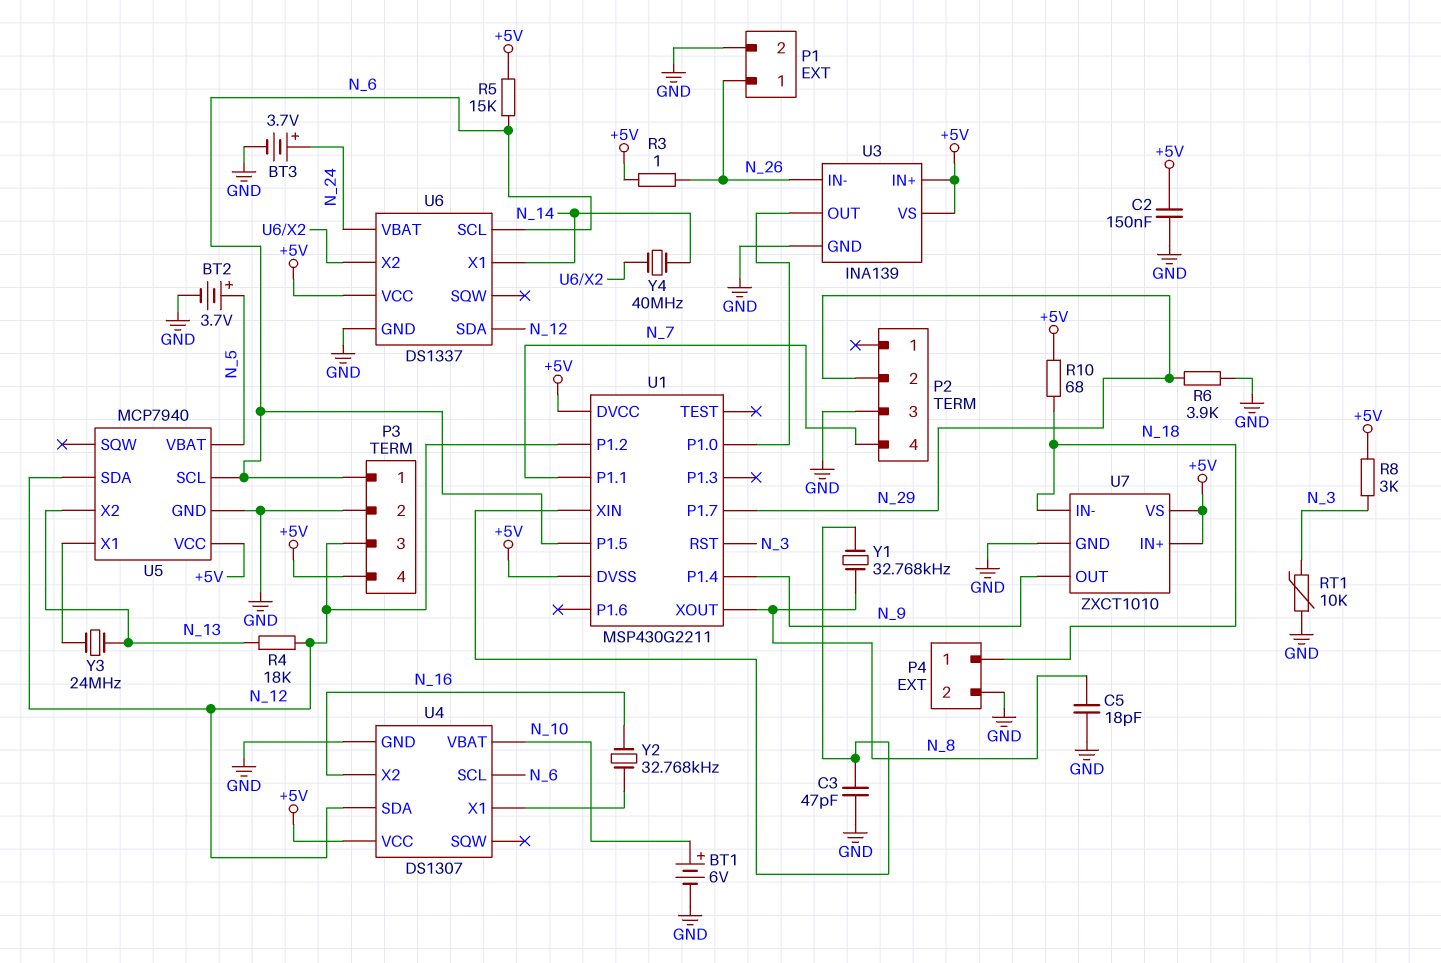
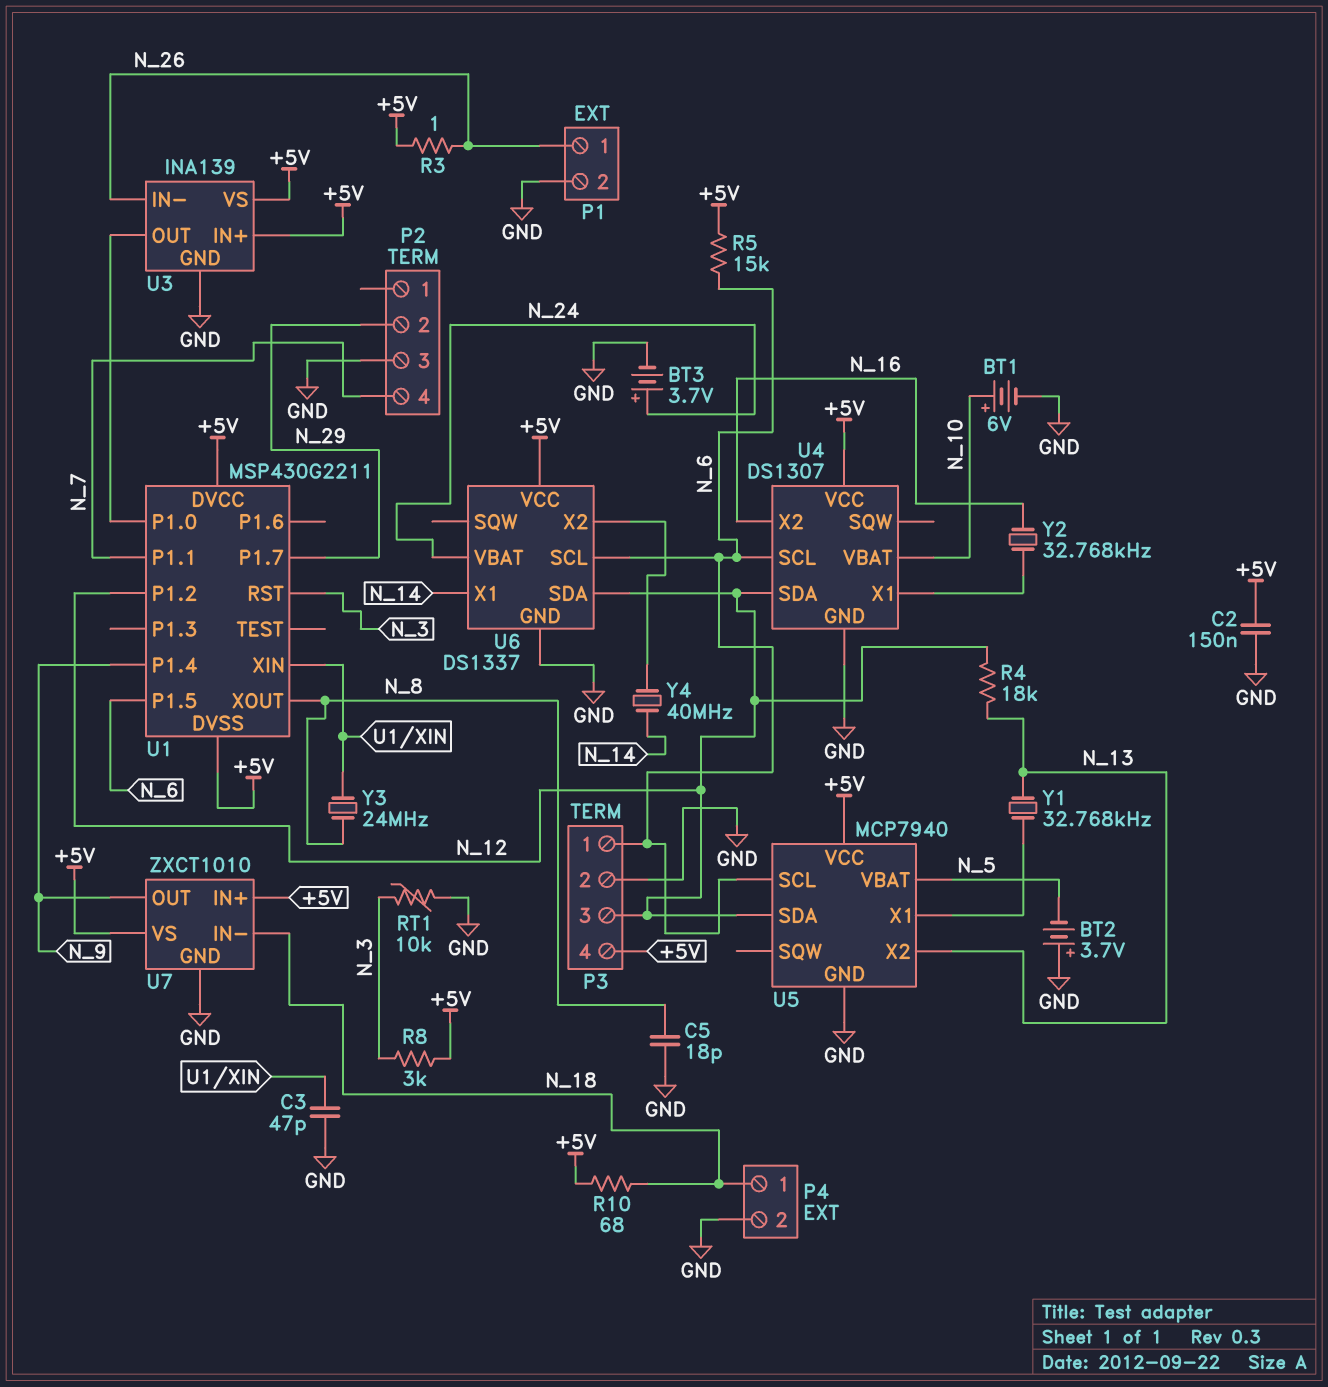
BT2: 3.7V (plus N_5, minus GND) -> 3.7V (plus GND, minus N_5)
R6: 3.9k (GND, N_29) -> none
Y1: 32.768kHz (N_8, U1/XIN) -> 32.768kHz (N_13, U5/X1)
Y3: 24MHz (N_13, U5/X1) -> 24MHz (N_8, U1/XIN)

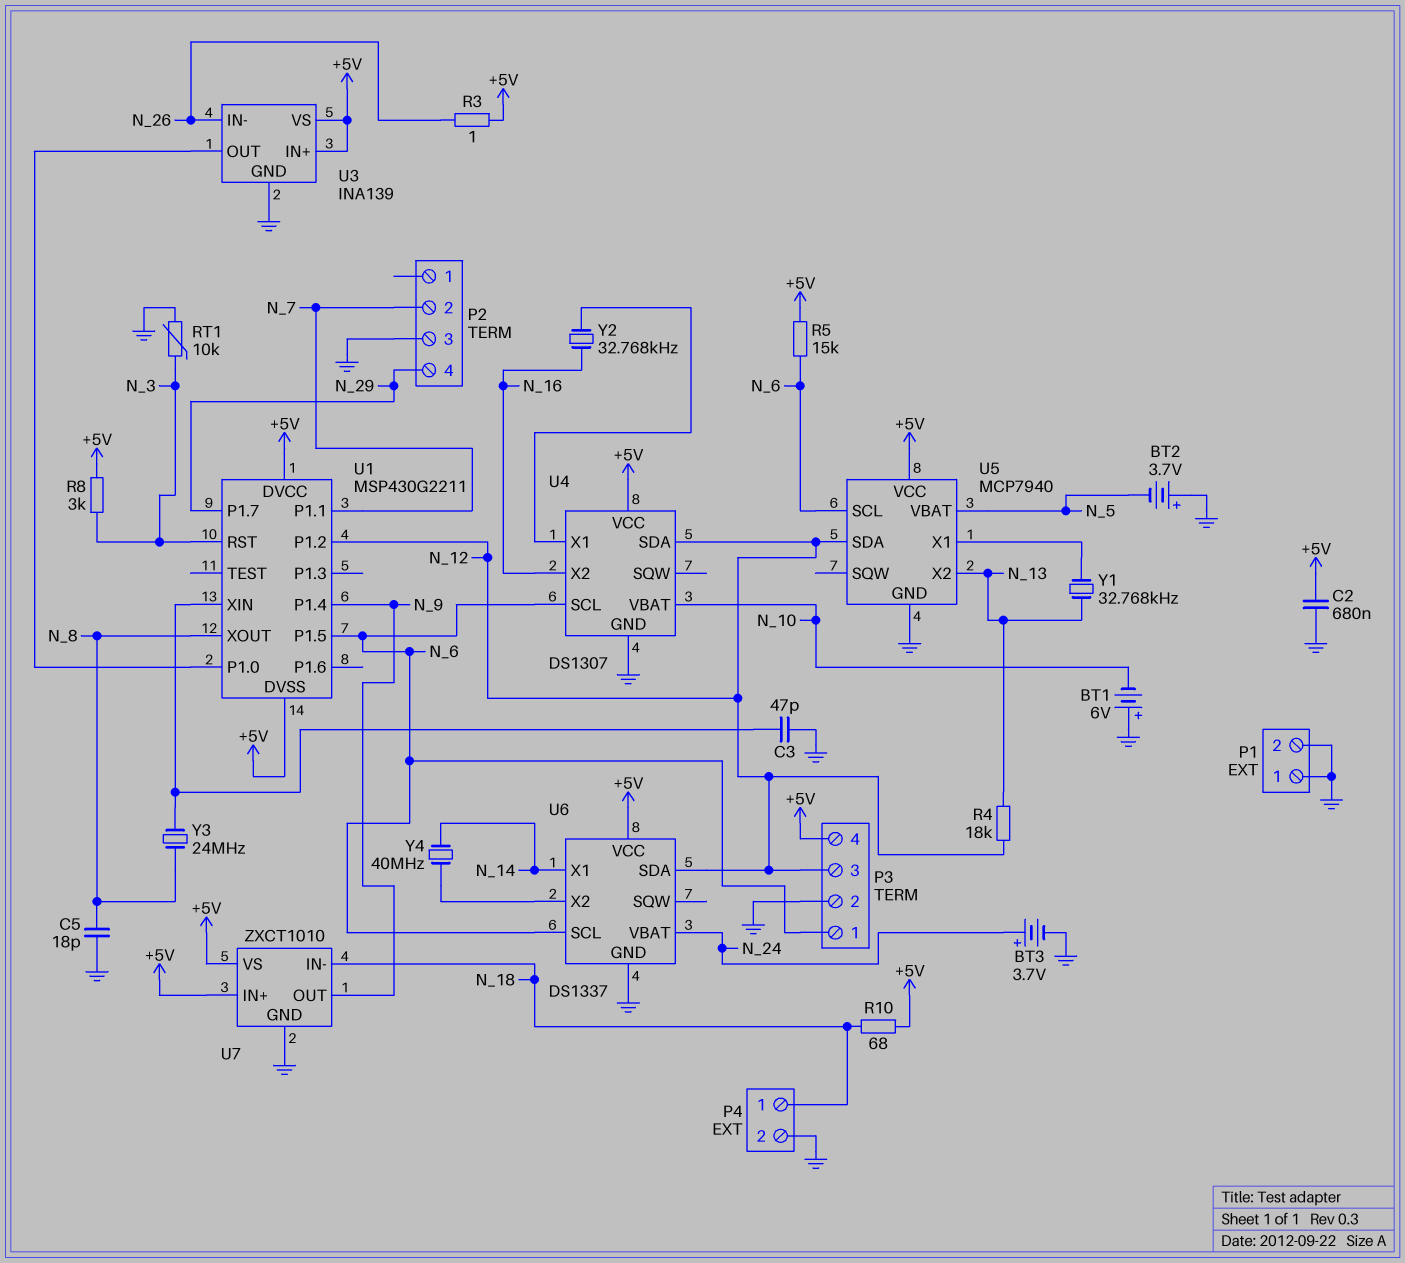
BT1: 6V (plus N_10, minus GND) -> 6V (plus GND, minus N_10)
C2: 150nF (+5V, GND) -> 680nF (+5V, GND)
P1 pin 1: N_26 -> GND
P2 pin 2: N_29 -> N_7
P2 pin 4: N_7 -> N_29

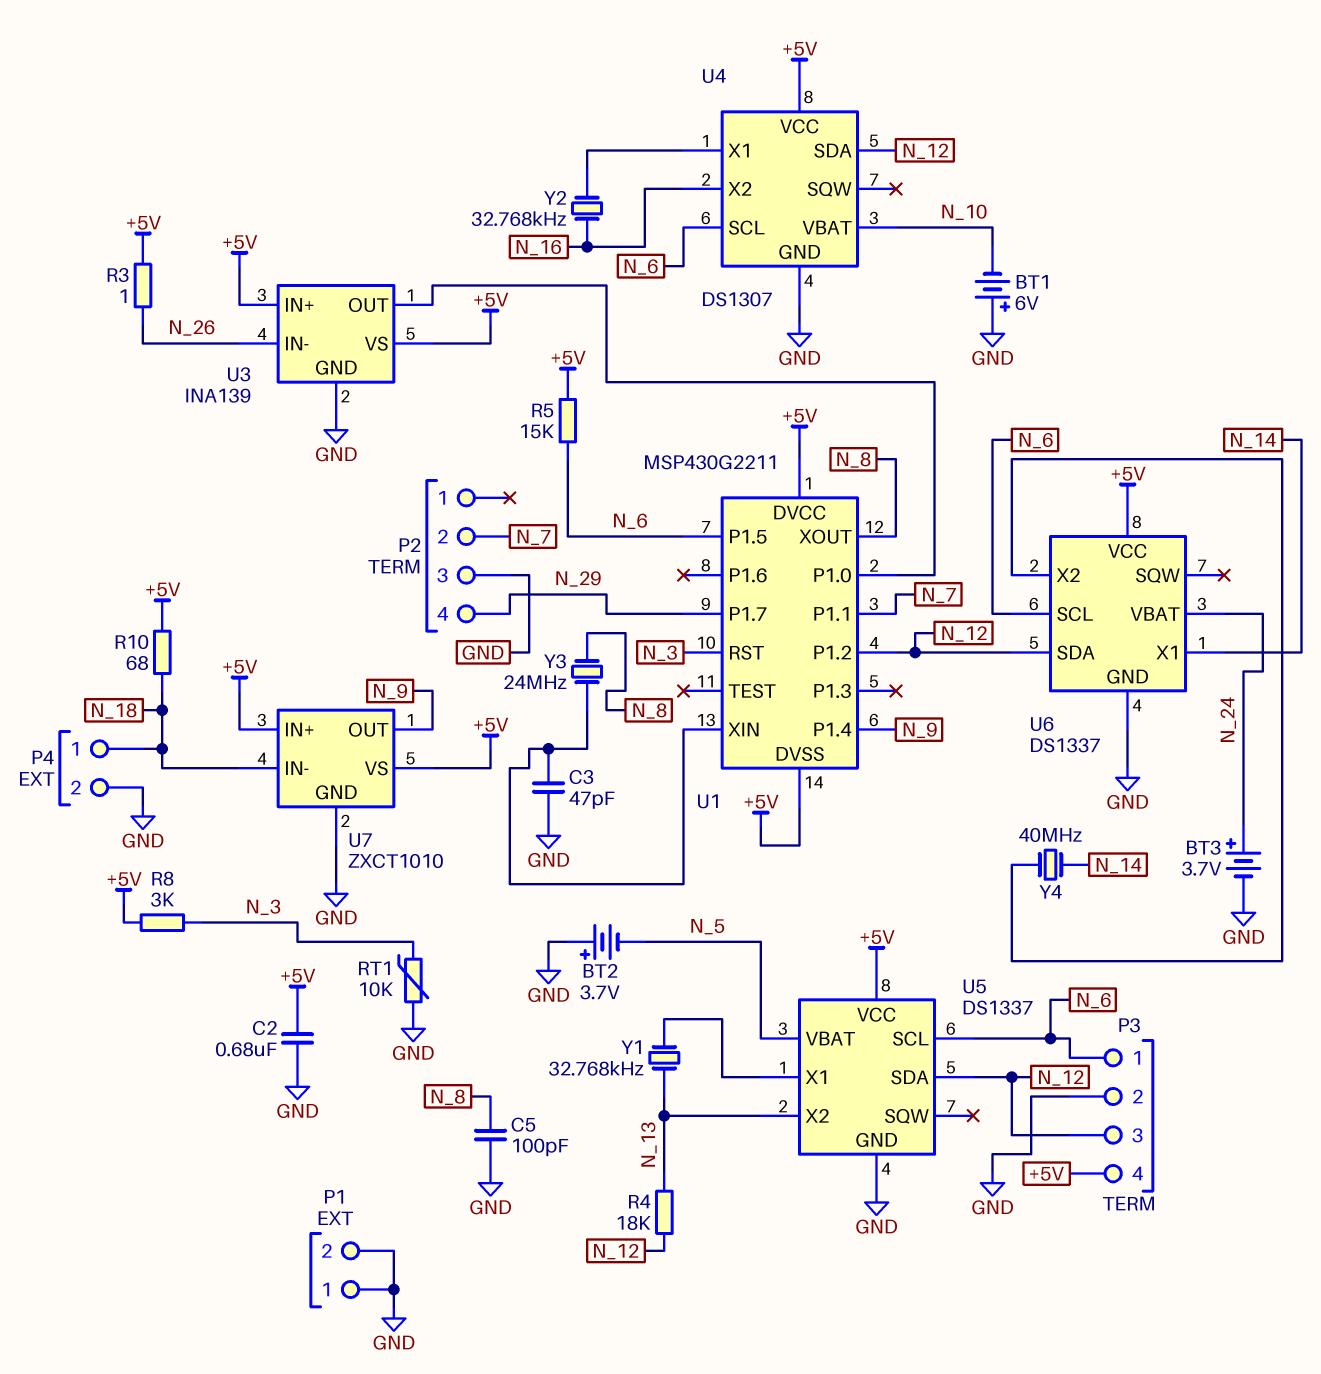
C5: 18pF (GND, N_8) -> 100pF (GND, N_8)
U5: MCP7940 -> DS1337

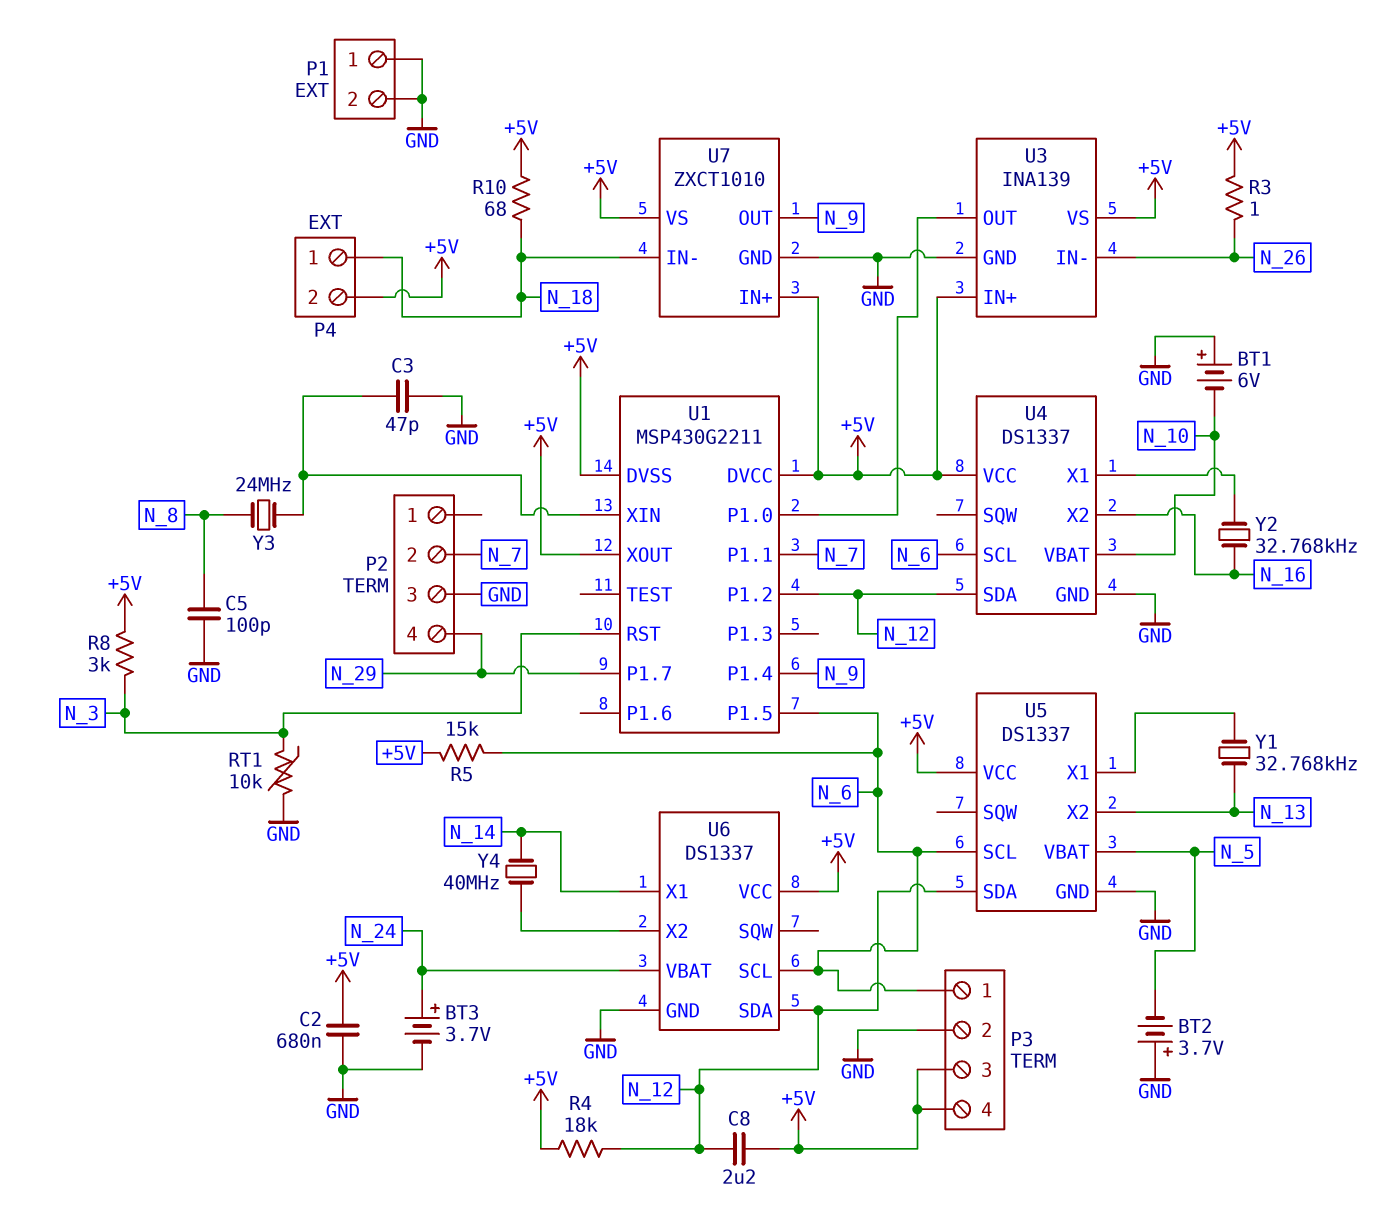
C8: none -> 2.2uF (+5V, N_12)
P3 pin 3: N_12 -> +5V
P4 pin 2: GND -> +5V
R4: 18k (N_12, N_13) -> 18k (+5V, N_12)
U1 pin XOUT: N_8 -> +5V
U4: DS1307 -> DS1337

